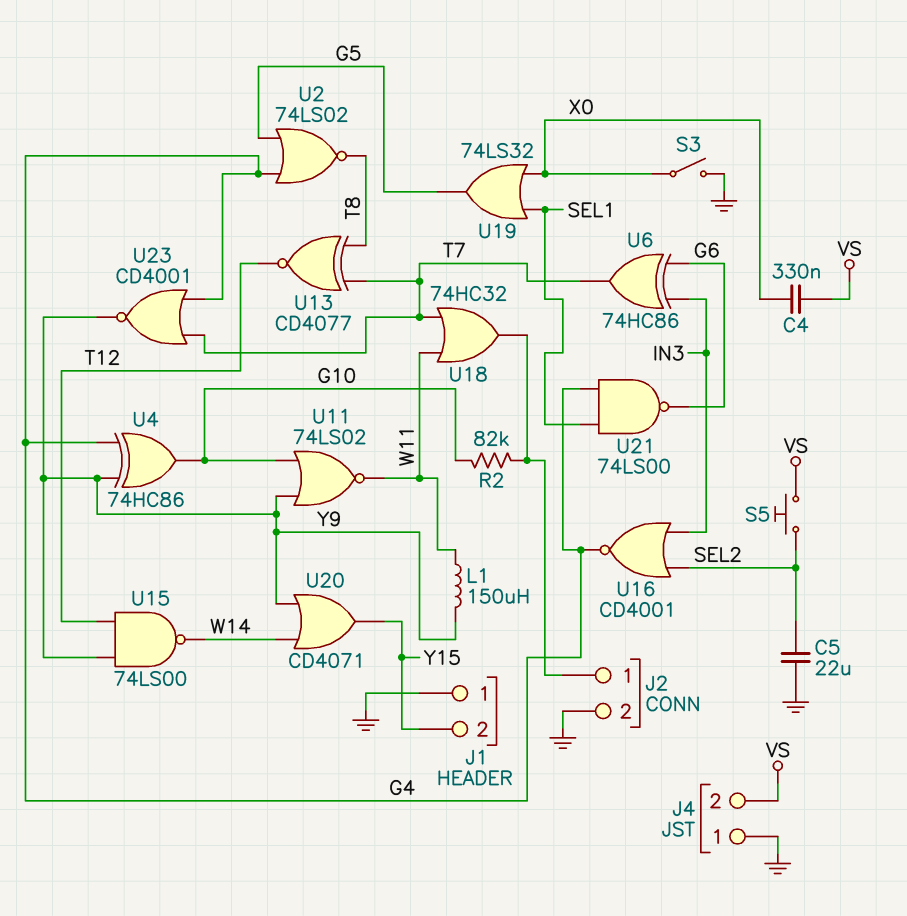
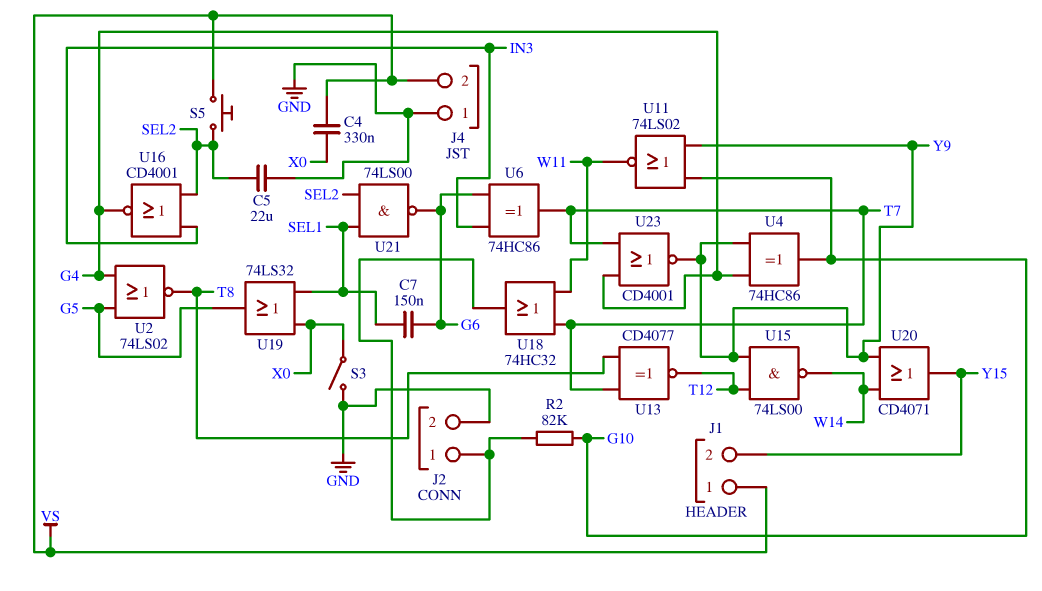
C7: none -> 150nF (G6, SEL1)
J1 pin 1: GND -> VS
L1: 150uH (W11, Y9) -> none
U21: NAND 74LS00 (in G4, in SEL1, out G6) -> NAND 74LS00 (in SEL1, in SEL2, out G6)

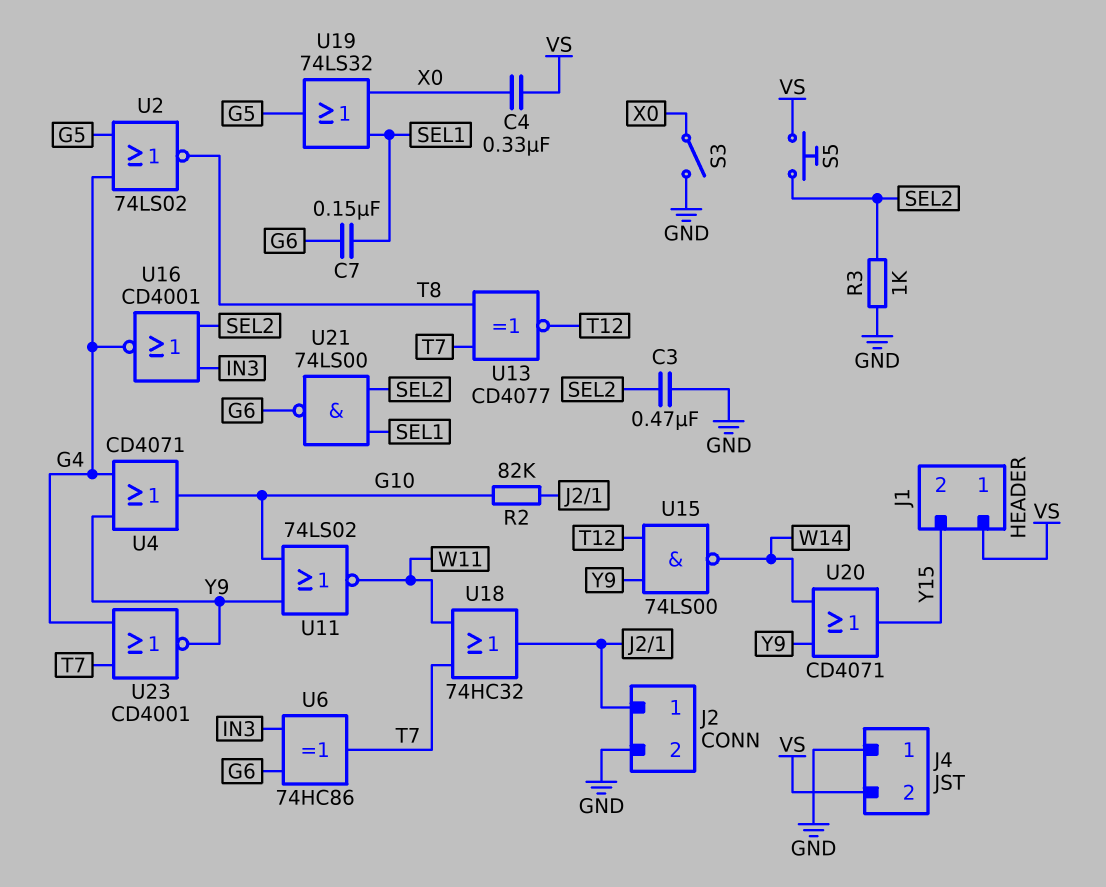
C3: none -> 470nF (GND, SEL2)
C5: 22uF (GND, SEL2) -> none
R3: none -> 1k (GND, SEL2)
U4: XOR 74HC86 (in G4, in Y9, out G10) -> OR CD4071 (in G4, in Y9, out G10)

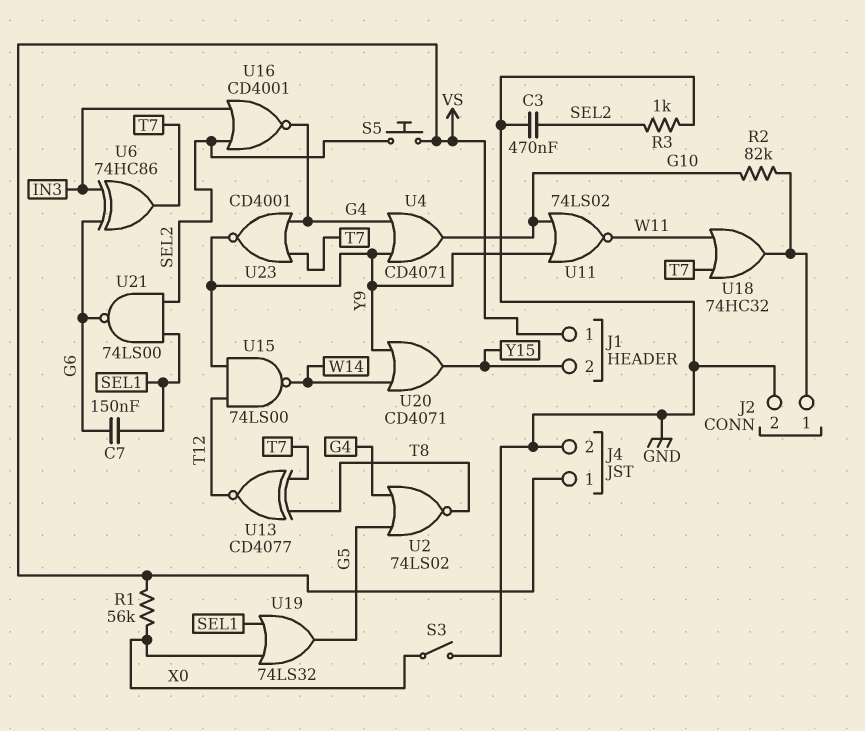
C4: 330nF (VS, X0) -> none
J4 pin 1: GND -> VS
J4 pin 2: VS -> GND
R1: none -> 56k (VS, X0)

